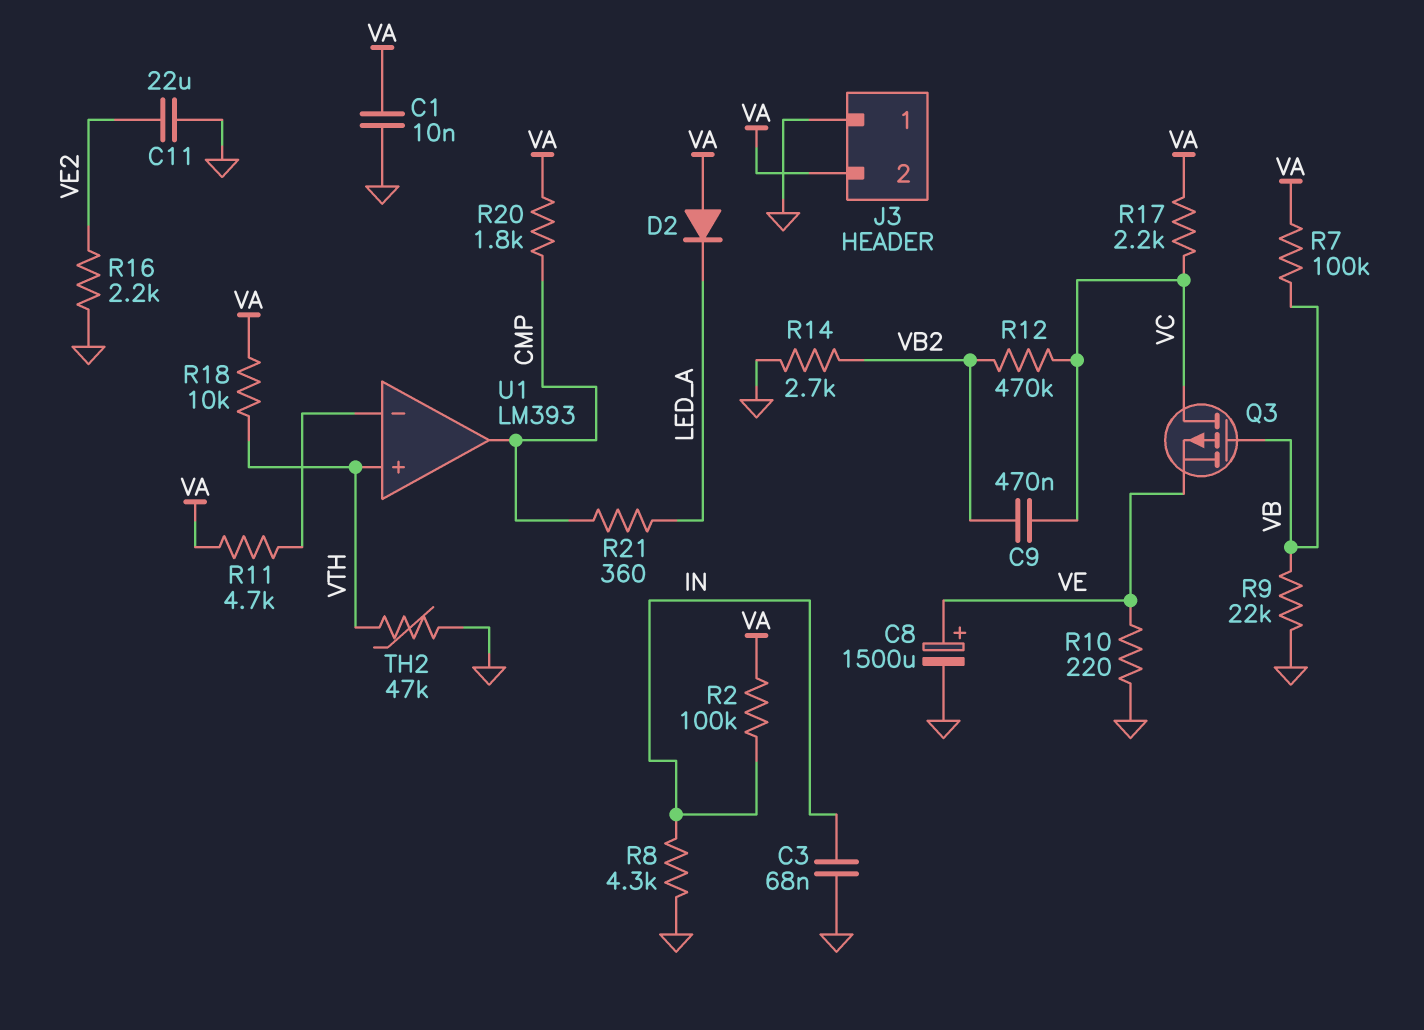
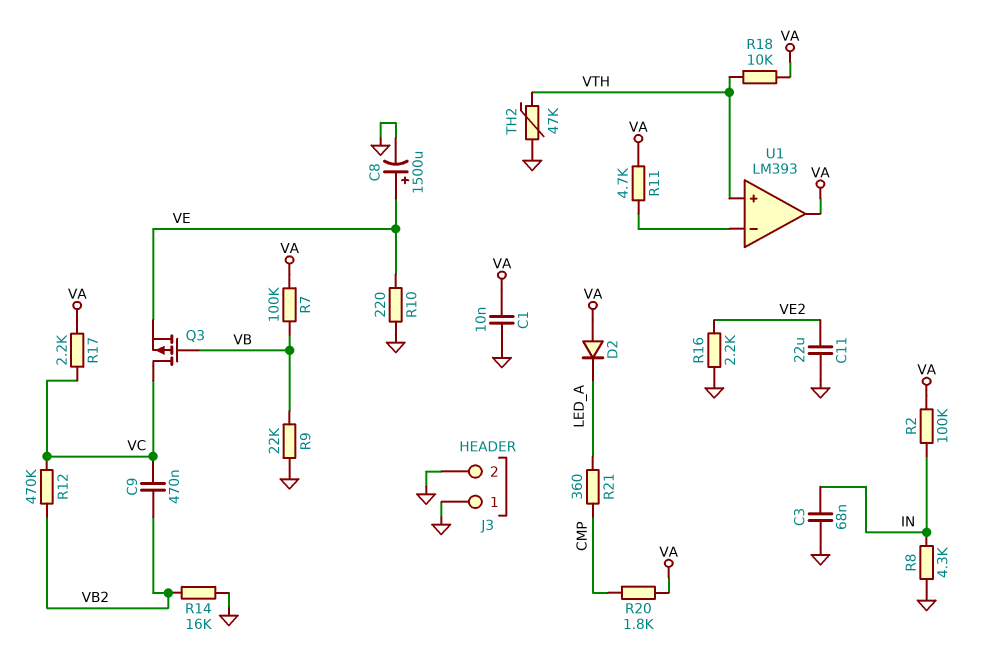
J3 pin 2: VA -> GND
R14: 2.7k (GND, VB2) -> 16k (GND, VB2)
U1 pin out: CMP -> VA

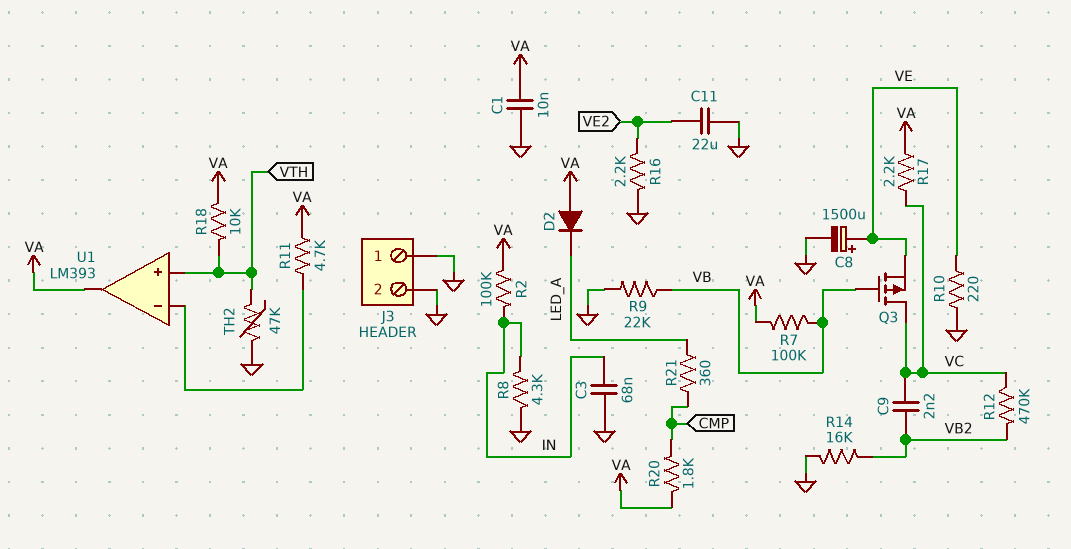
C9: 470nF (VB2, VC) -> 2.2nF (VB2, VC)

